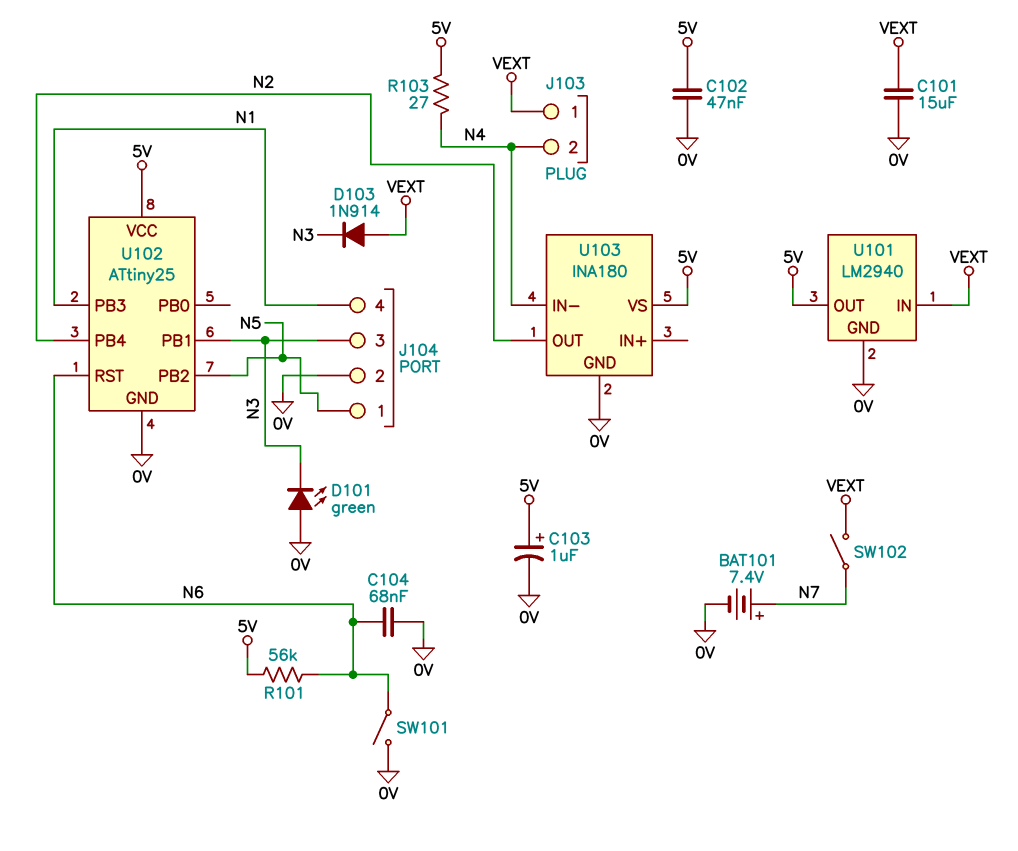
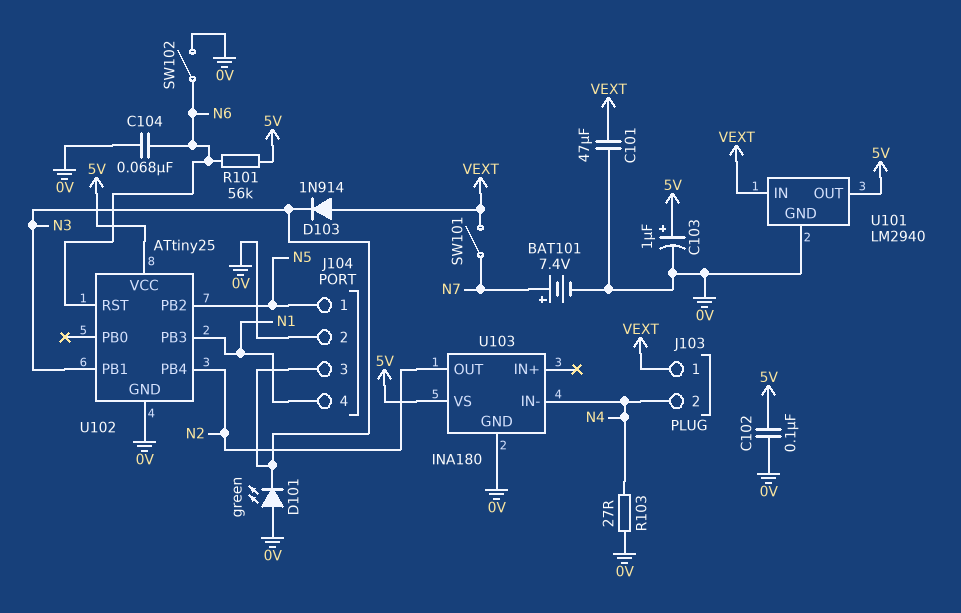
C101: 15uF (0V, VEXT) -> 47uF (0V, VEXT)
C102: 47nF (0V, 5V) -> 100nF (0V, 5V)
R103: 27 (5V, N4) -> 27 (0V, N4)
SW101: switch (0V, N6) -> switch (N7, VEXT)
SW102: switch (N7, VEXT) -> switch (0V, N6)

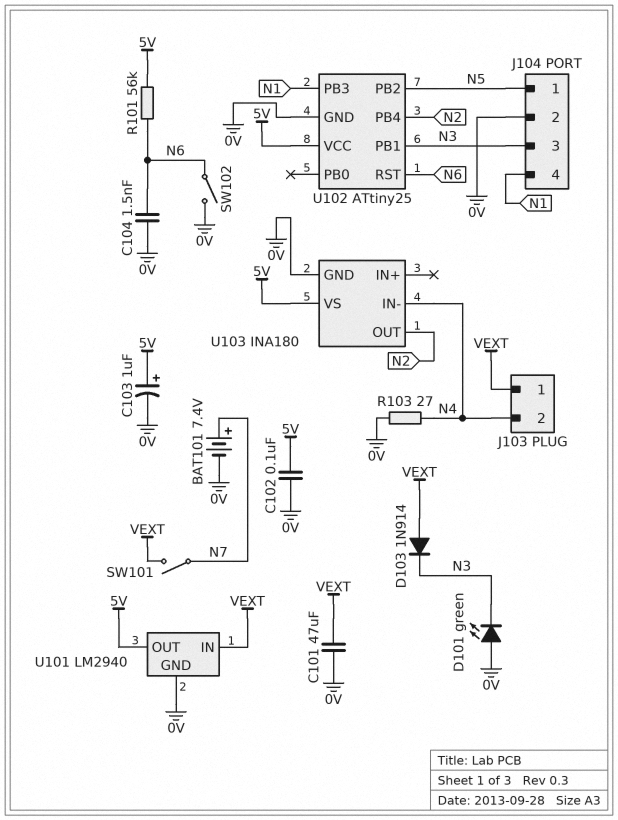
C104: 68nF (0V, N6) -> 1.5nF (0V, N6)

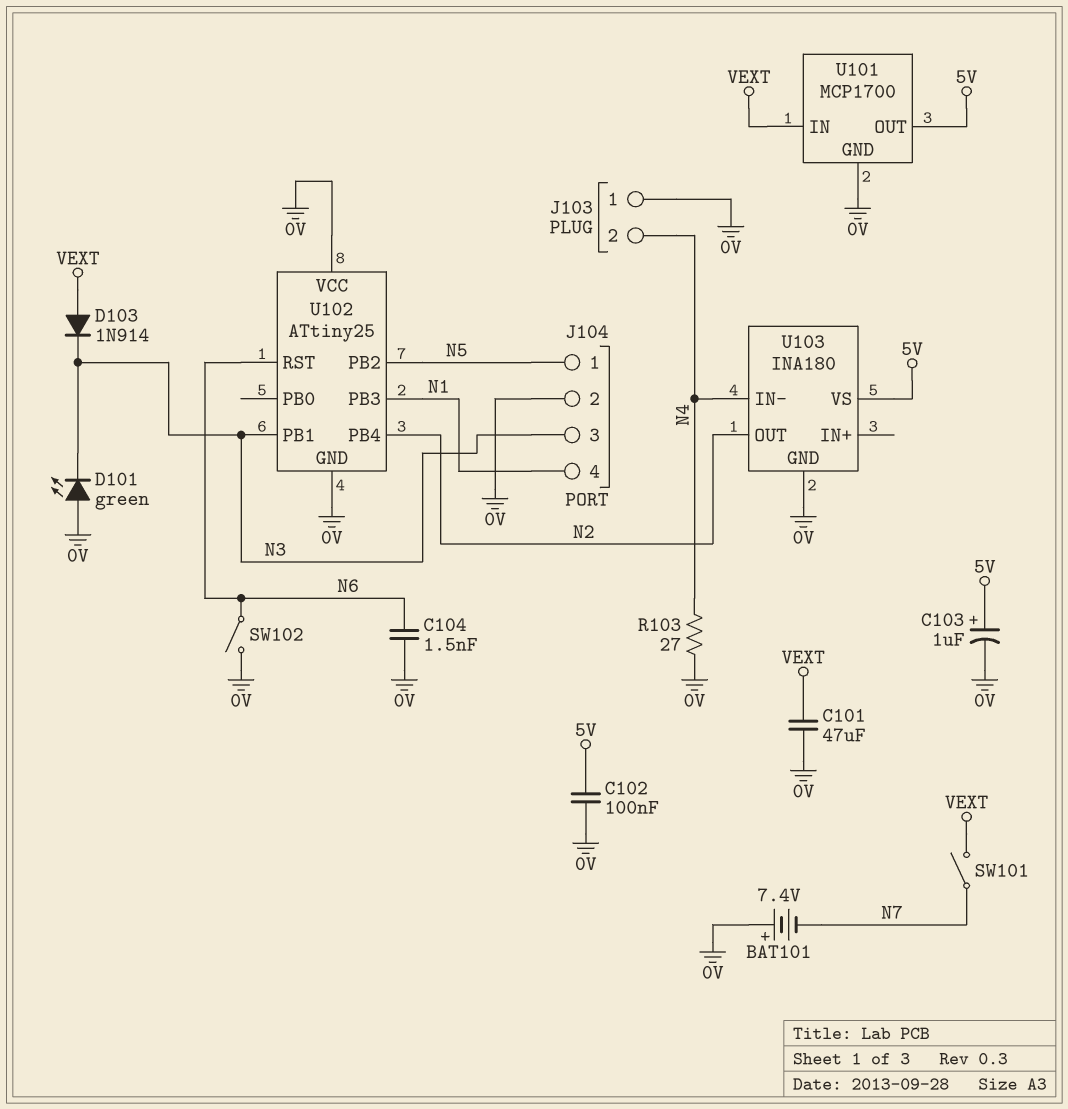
BAT101: 7.4V (plus N7, minus 0V) -> 7.4V (plus 0V, minus N7)
J103 pin 1: VEXT -> 0V
R101: 56k (5V, N6) -> none
U101: LM2940 -> MCP1700
U102 pin VCC: 5V -> 0V

